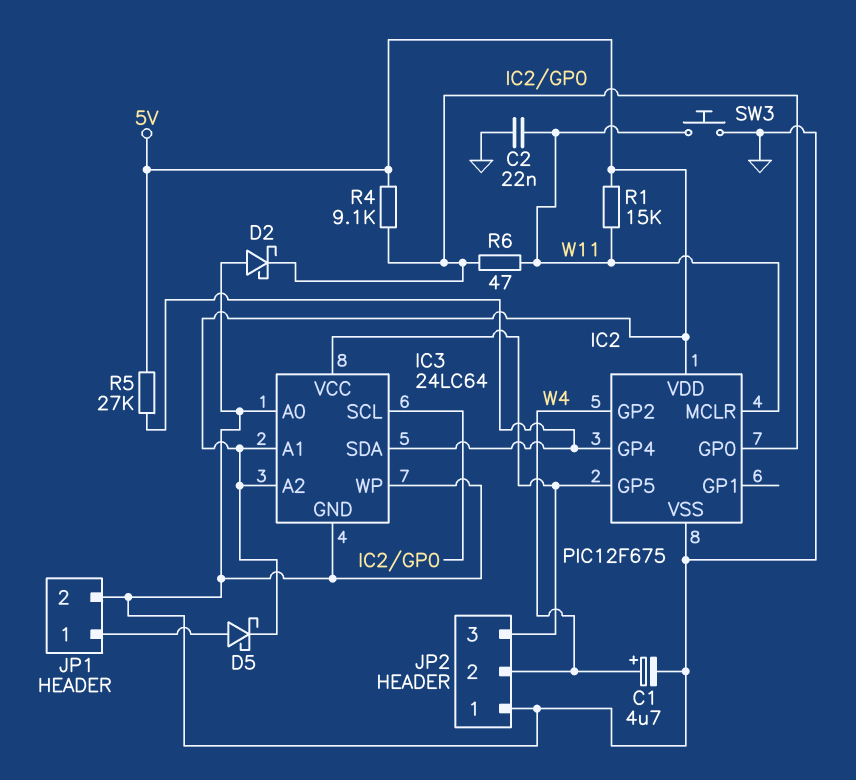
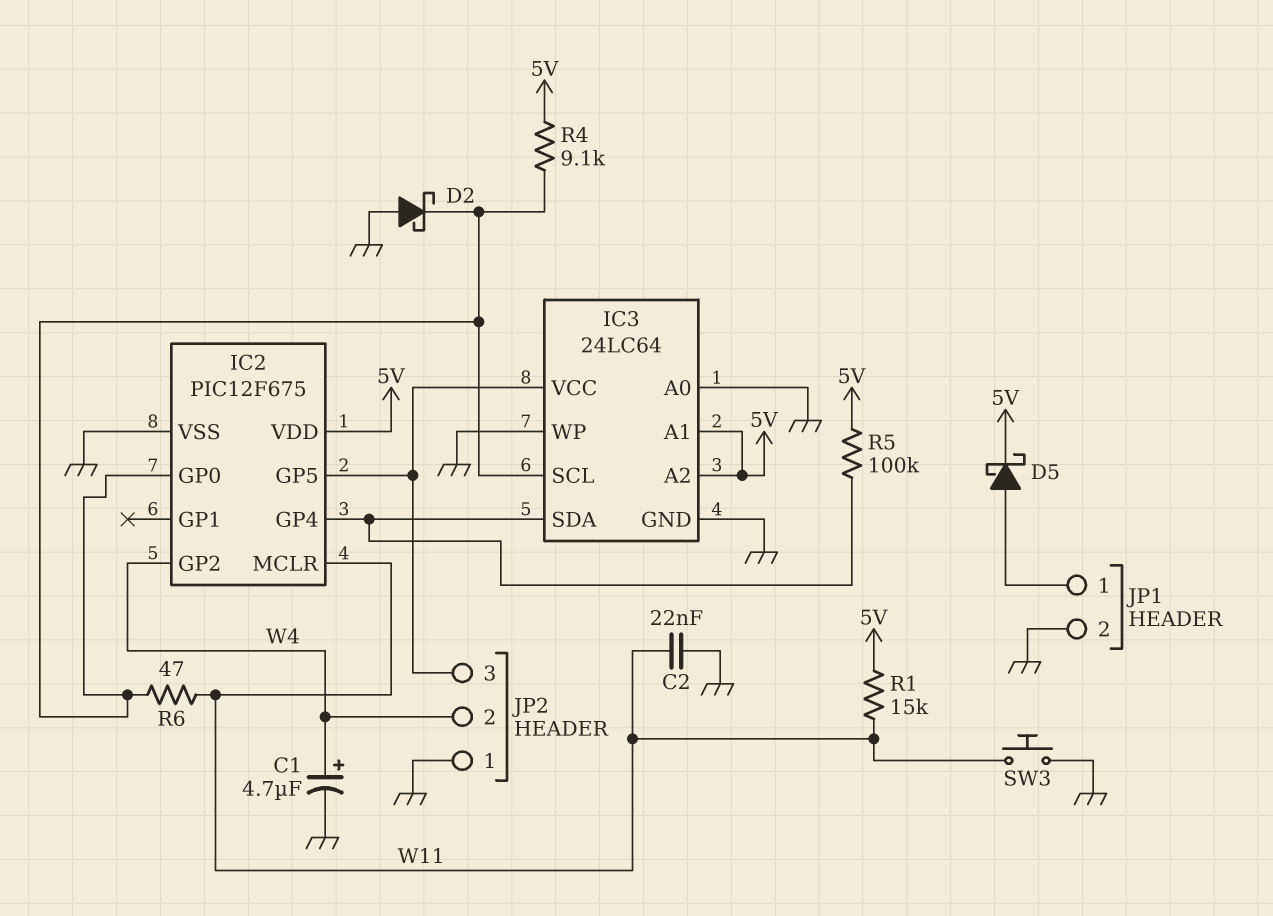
R5: 27k (5V, IC2/GP4) -> 100k (5V, IC2/GP4)

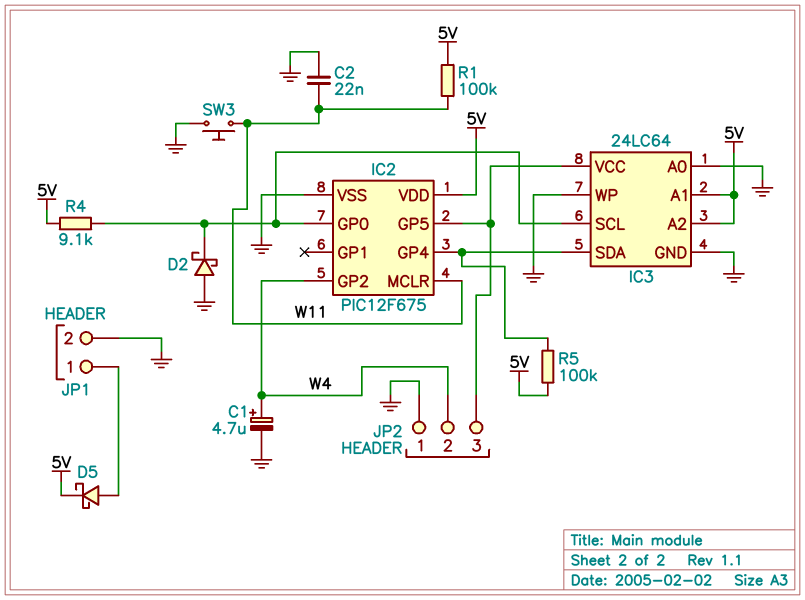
R1: 15k (5V, W11) -> 100k (5V, W11)
R6: 47 (IC2/GP0, W11) -> none

